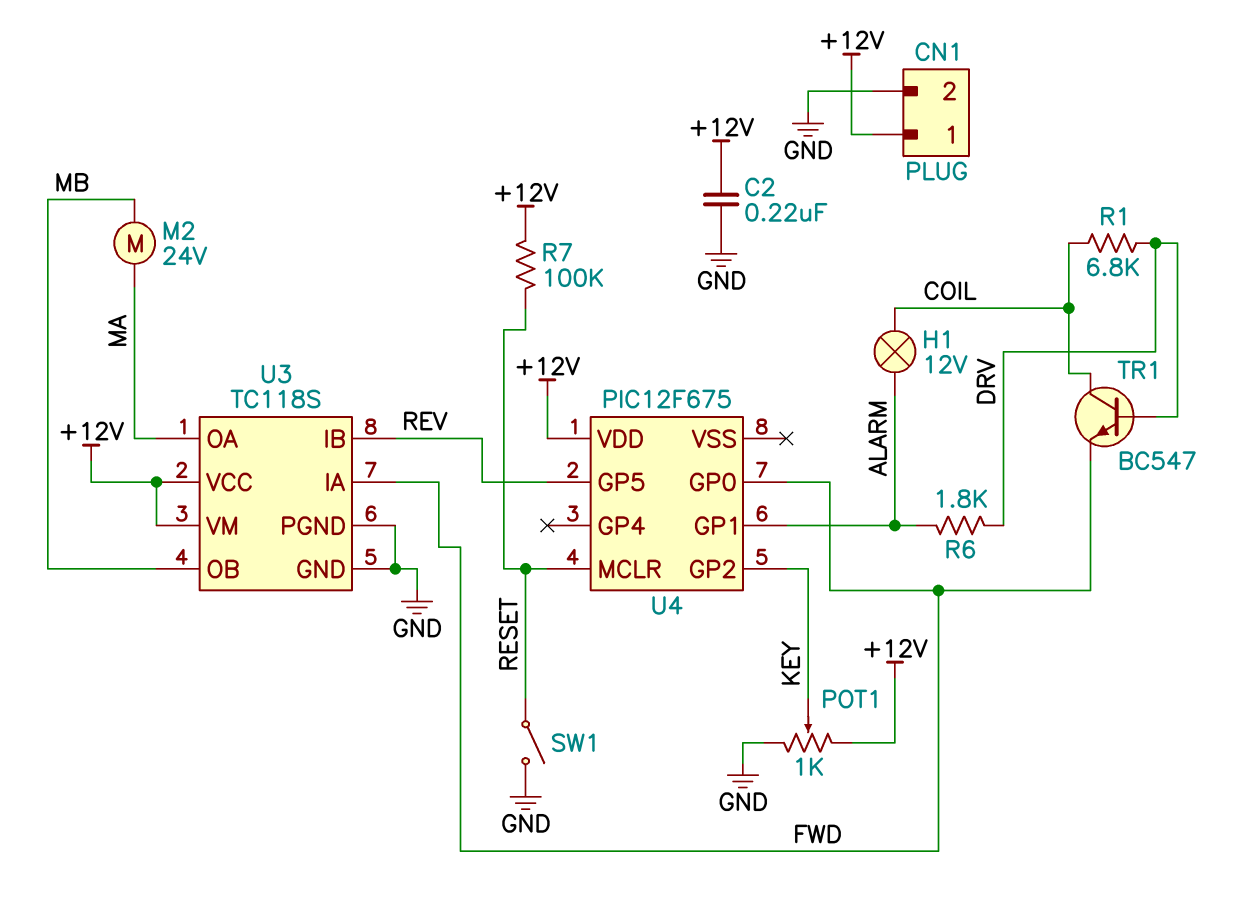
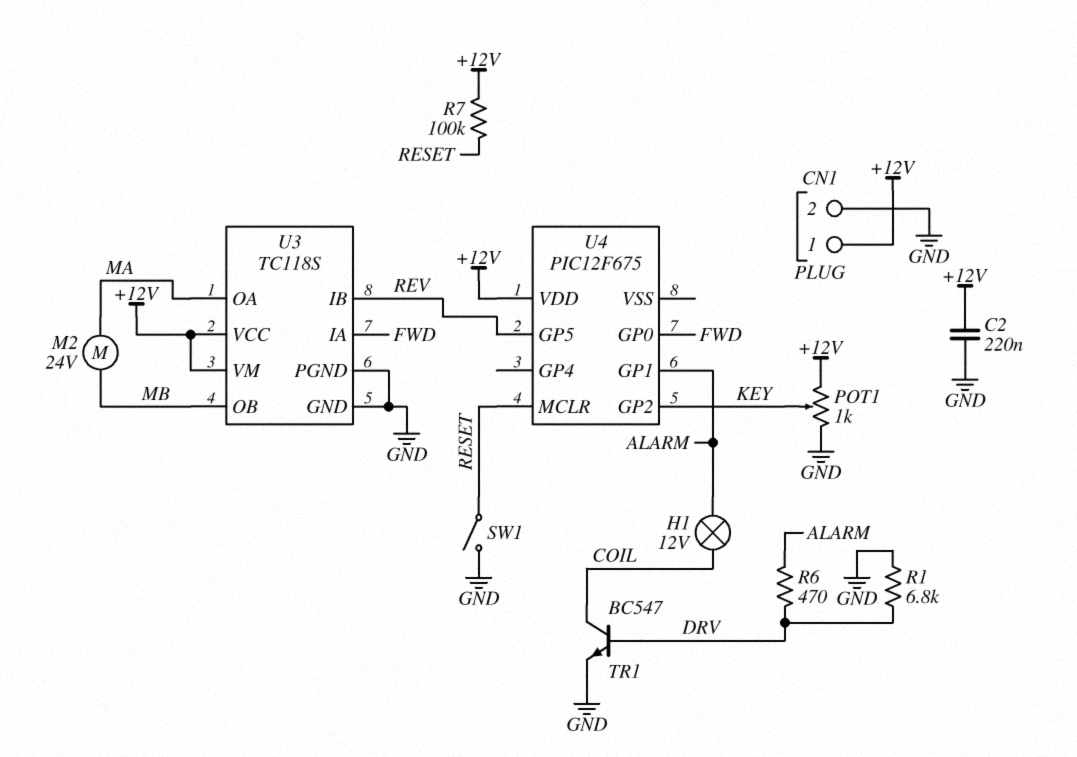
R1: 6.8k (COIL, DRV) -> 6.8k (DRV, GND)
R6: 1.8k (ALARM, DRV) -> 470 (ALARM, DRV)
TR1: NPN BC547 (B DRV, C COIL, E FWD) -> NPN BC547 (B DRV, C COIL, E GND)

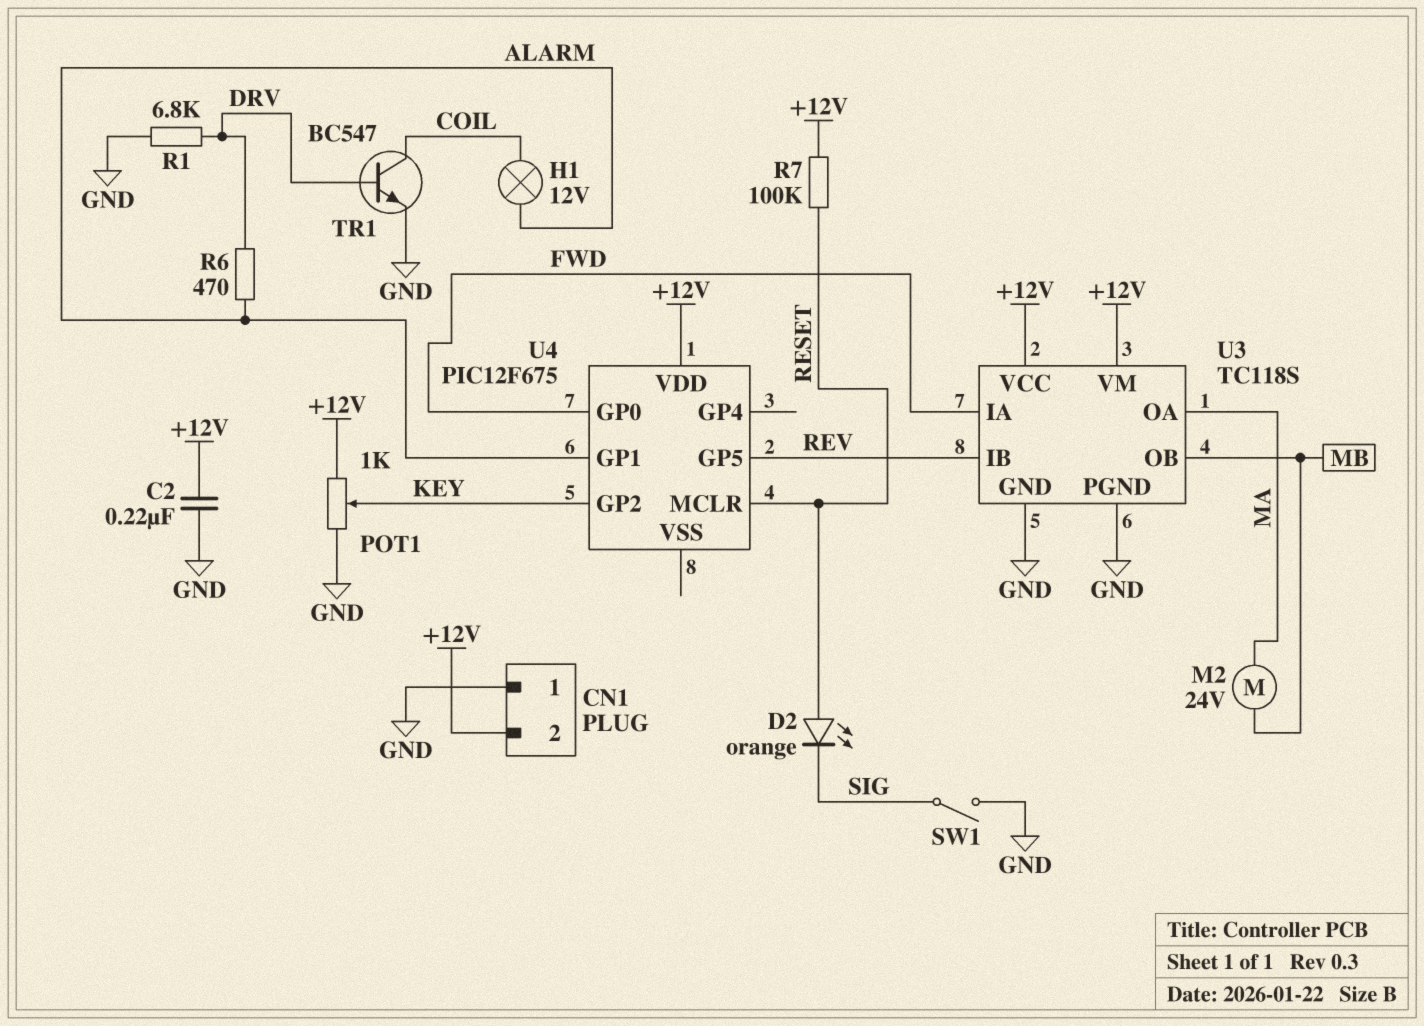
CN1 pin 1: +12V -> GND
CN1 pin 2: GND -> +12V
D2: none -> LED orange (A RESET, K SIG)
SW1: switch (GND, RESET) -> switch (GND, SIG)

